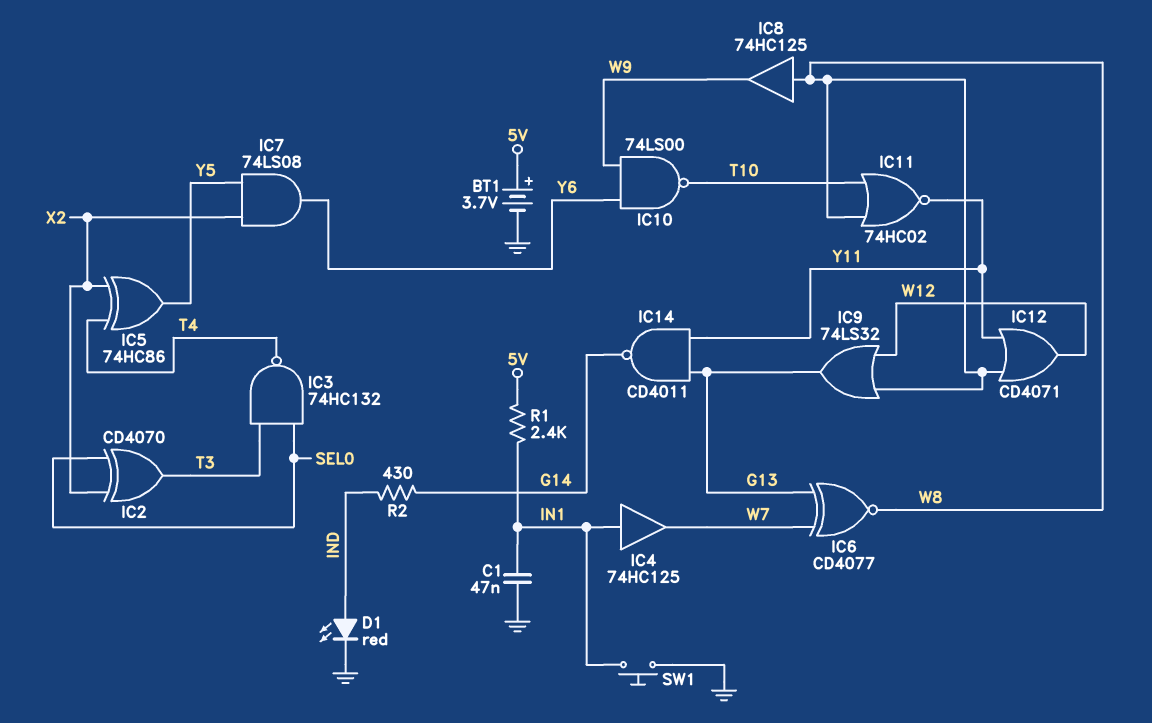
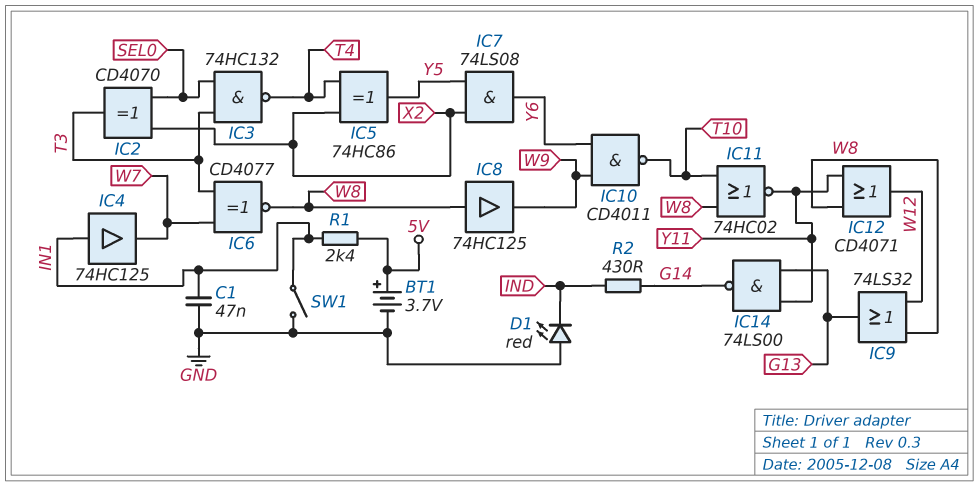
D1: LED red (A IND, K GND) -> LED red (A GND, K IND)
IC6: XNOR CD4077 (in G13, in W7, out W8) -> XNOR CD4077 (in T3, in W7, out W8)
IC10: NAND 74LS00 (in W9, in Y6, out T10) -> NAND CD4011 (in W9, in Y6, out T10)
IC14: NAND CD4011 (in G13, in Y11, out G14) -> NAND 74LS00 (in G13, in Y11, out G14)
SW1: button (GND, IN1) -> switch (GND, IN1)

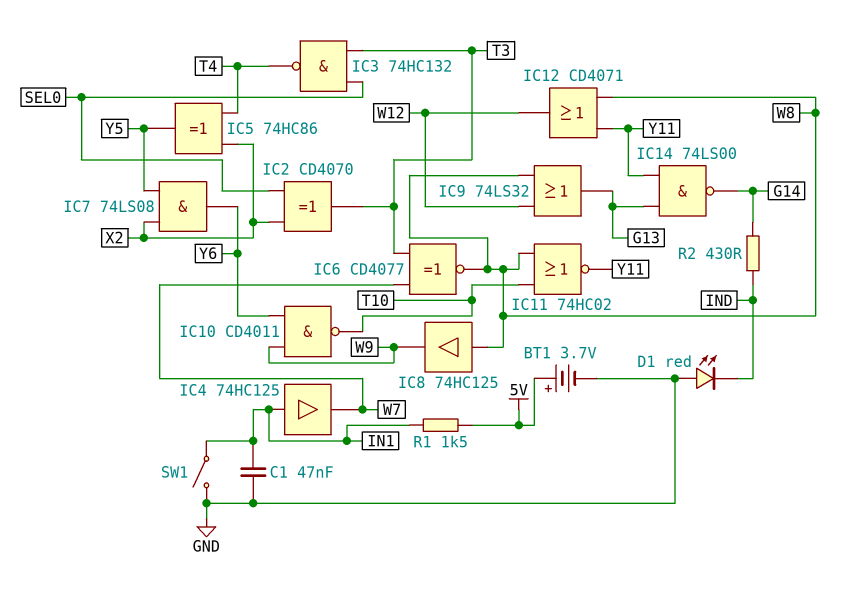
R1: 2.4k (5V, IN1) -> 1.5k (5V, IN1)

